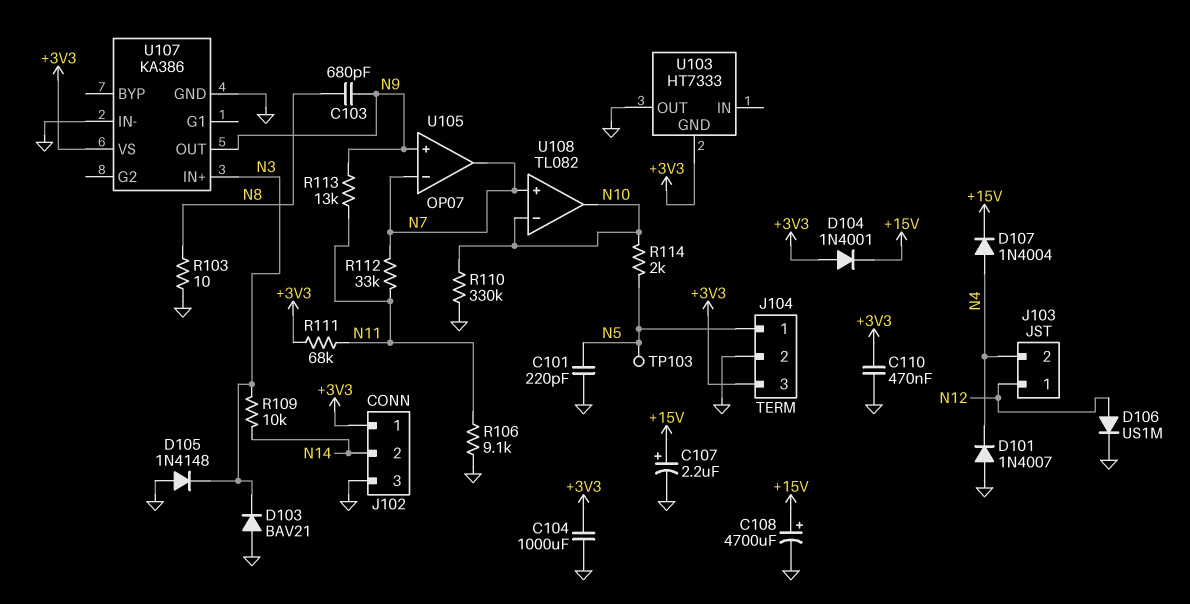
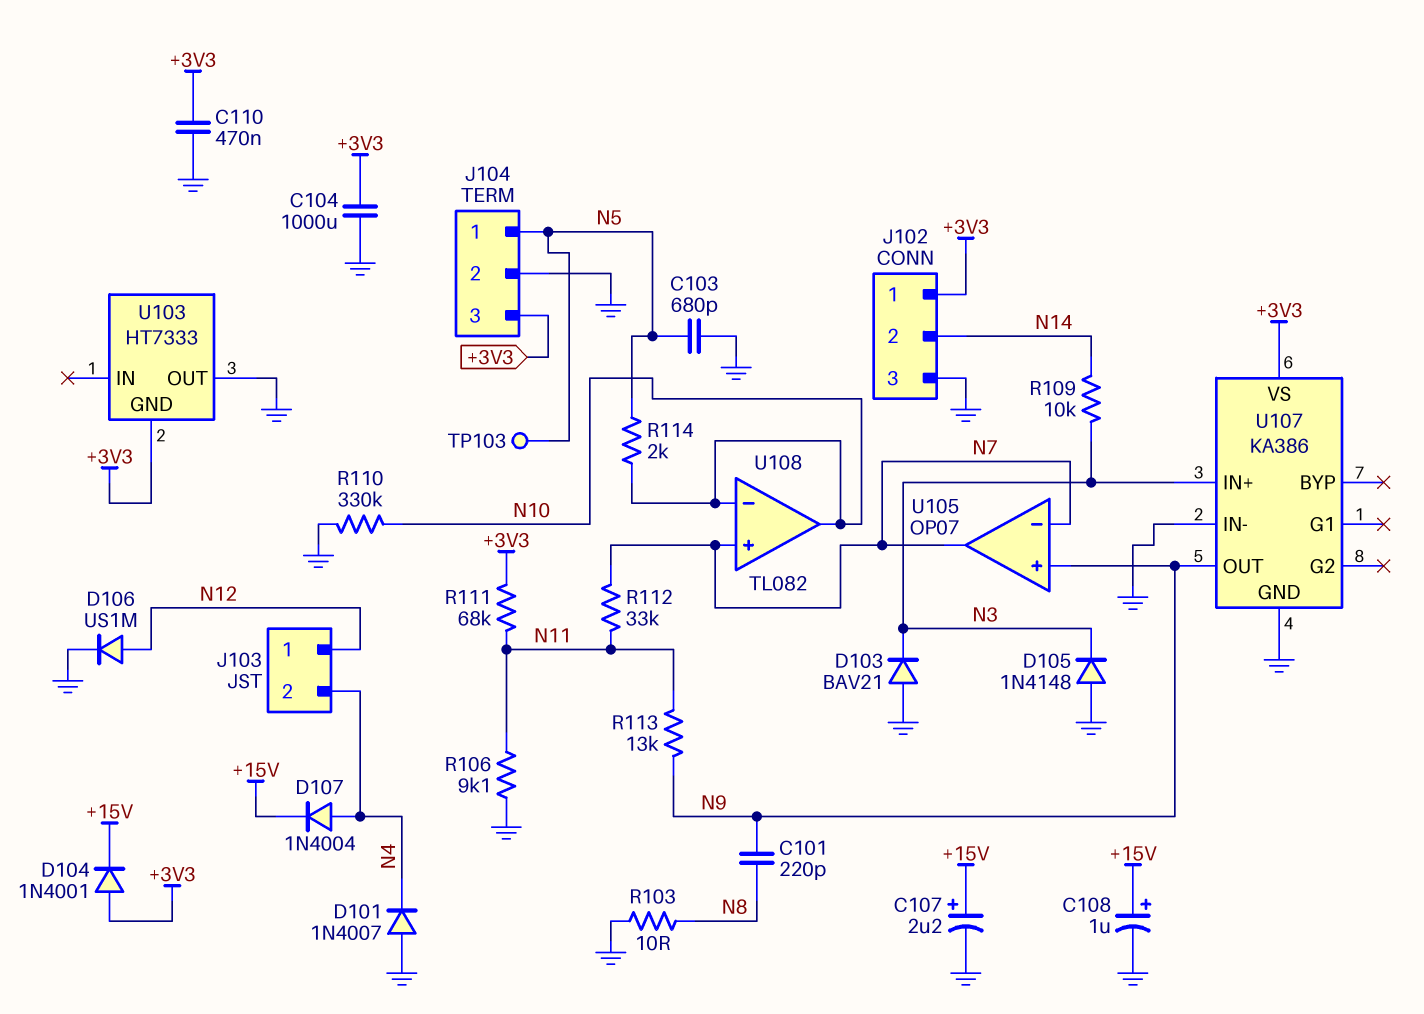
C101: 220pF (GND, N5) -> 220pF (N8, N9)
C103: 680pF (N8, N9) -> 680pF (GND, N5)
C108: 4700uF (plus +15V, minus GND) -> 1uF (plus +15V, minus GND)

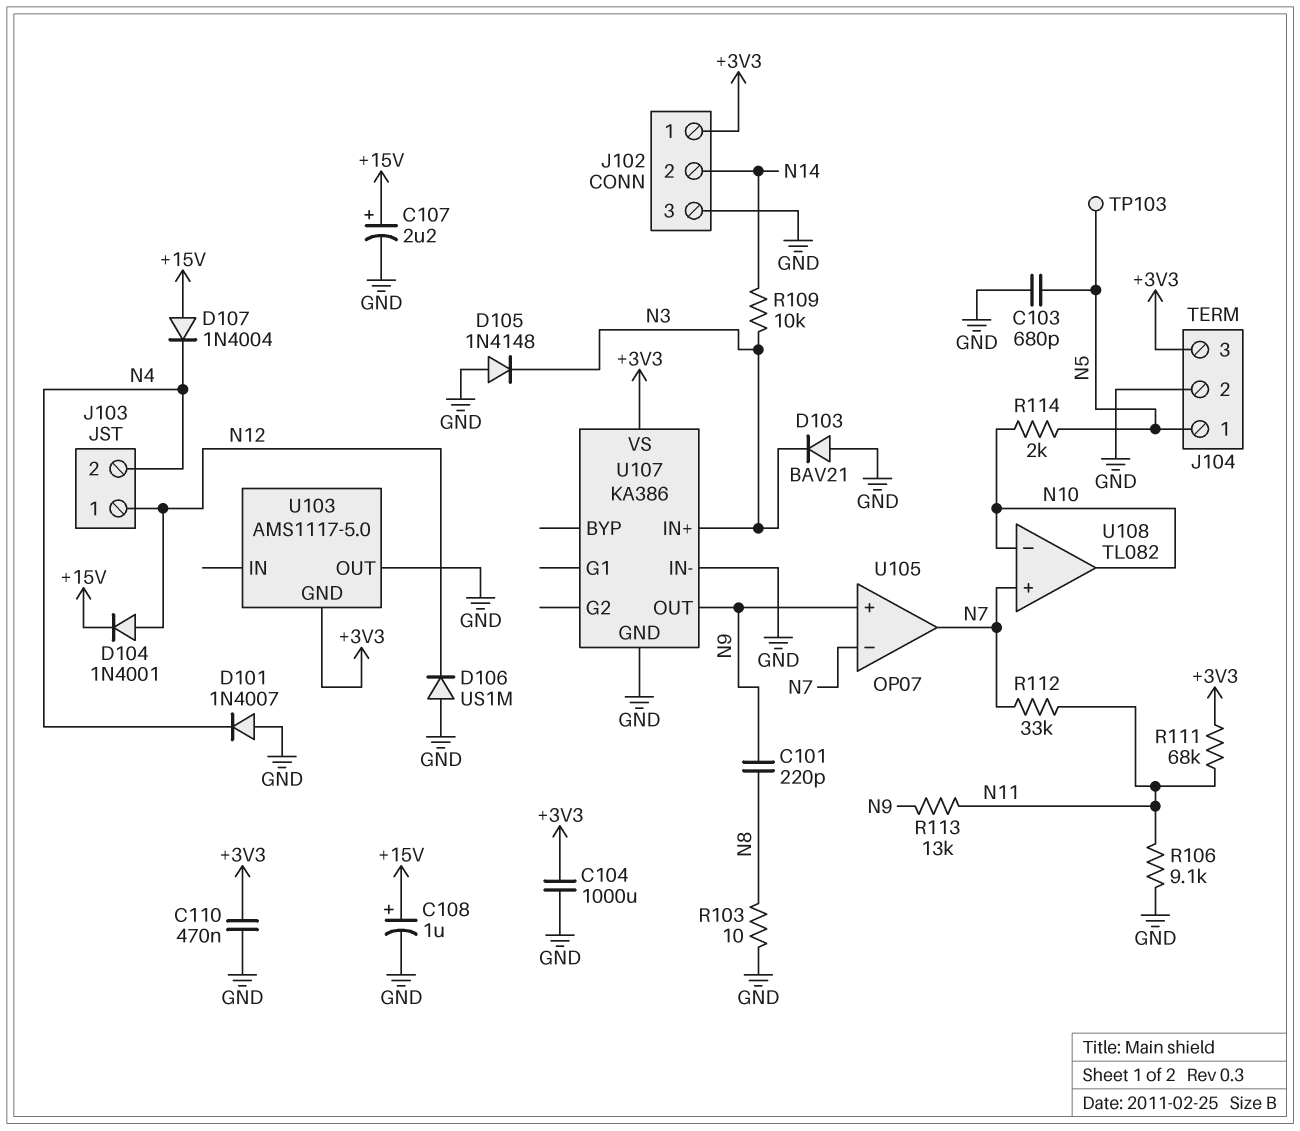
D104: diode 1N4001 (A +3V3, K +15V) -> diode 1N4001 (A N12, K +15V)
D106: diode US1M (A N12, K GND) -> diode US1M (A GND, K N12)
D107: diode 1N4004 (A N4, K +15V) -> diode 1N4004 (A +15V, K N4)
R110: 330k (GND, N10) -> none
U103: HT7333 -> AMS1117-5.0

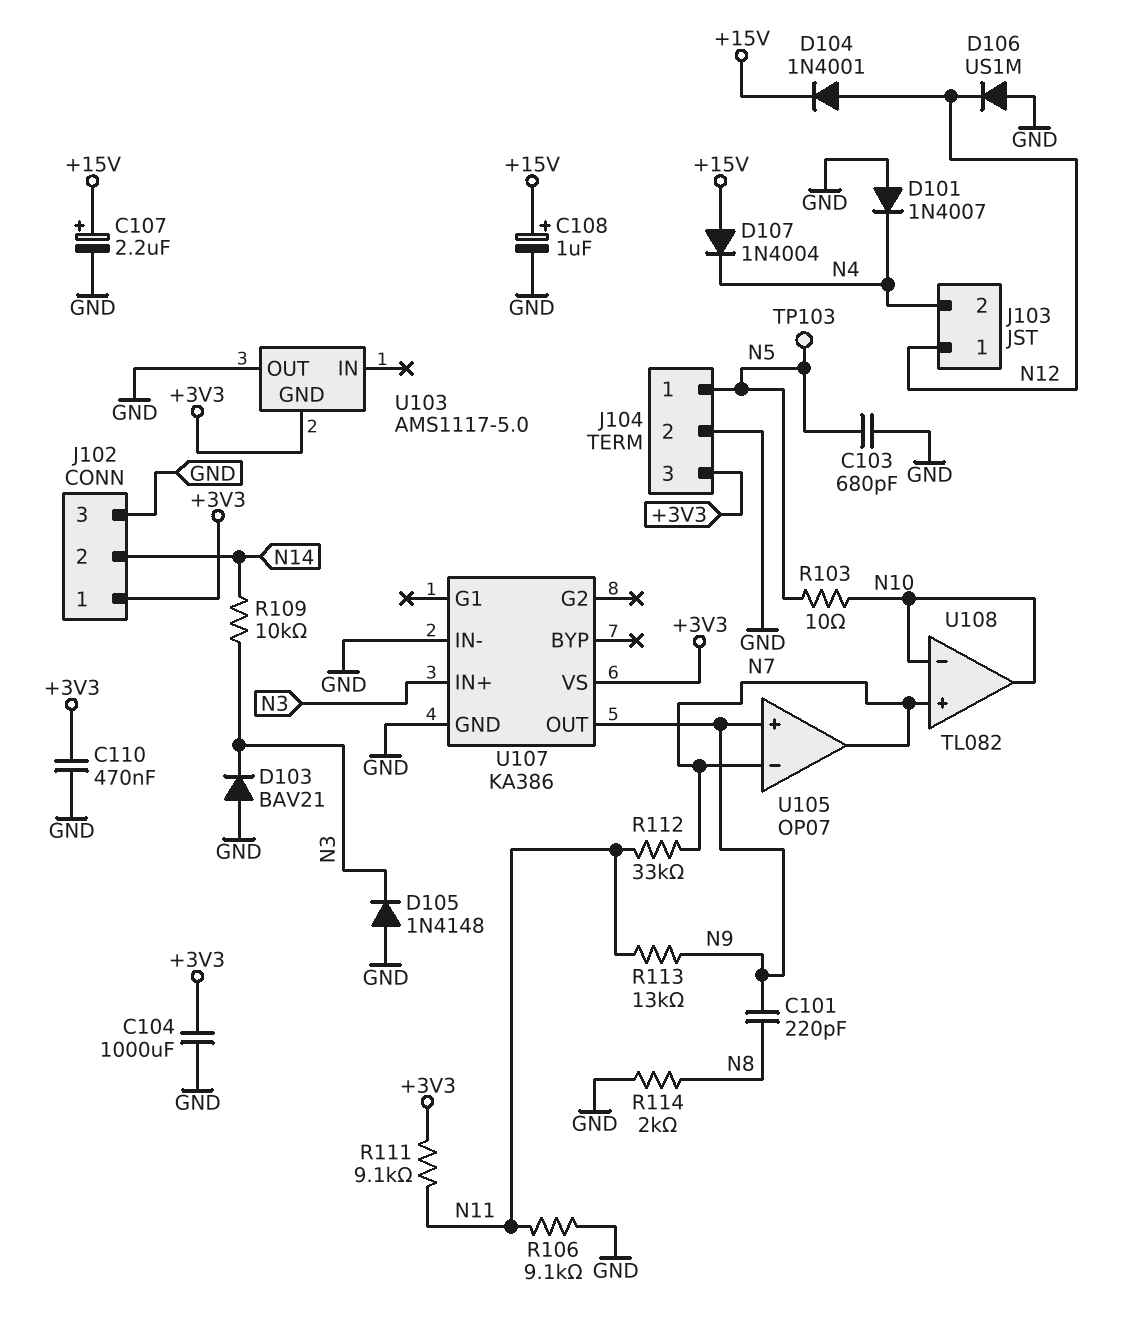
R103: 10 (GND, N8) -> 10 (N5, N10)
R111: 68k (+3V3, N11) -> 9.1k (+3V3, N11)
R114: 2k (N5, N10) -> 2k (GND, N8)

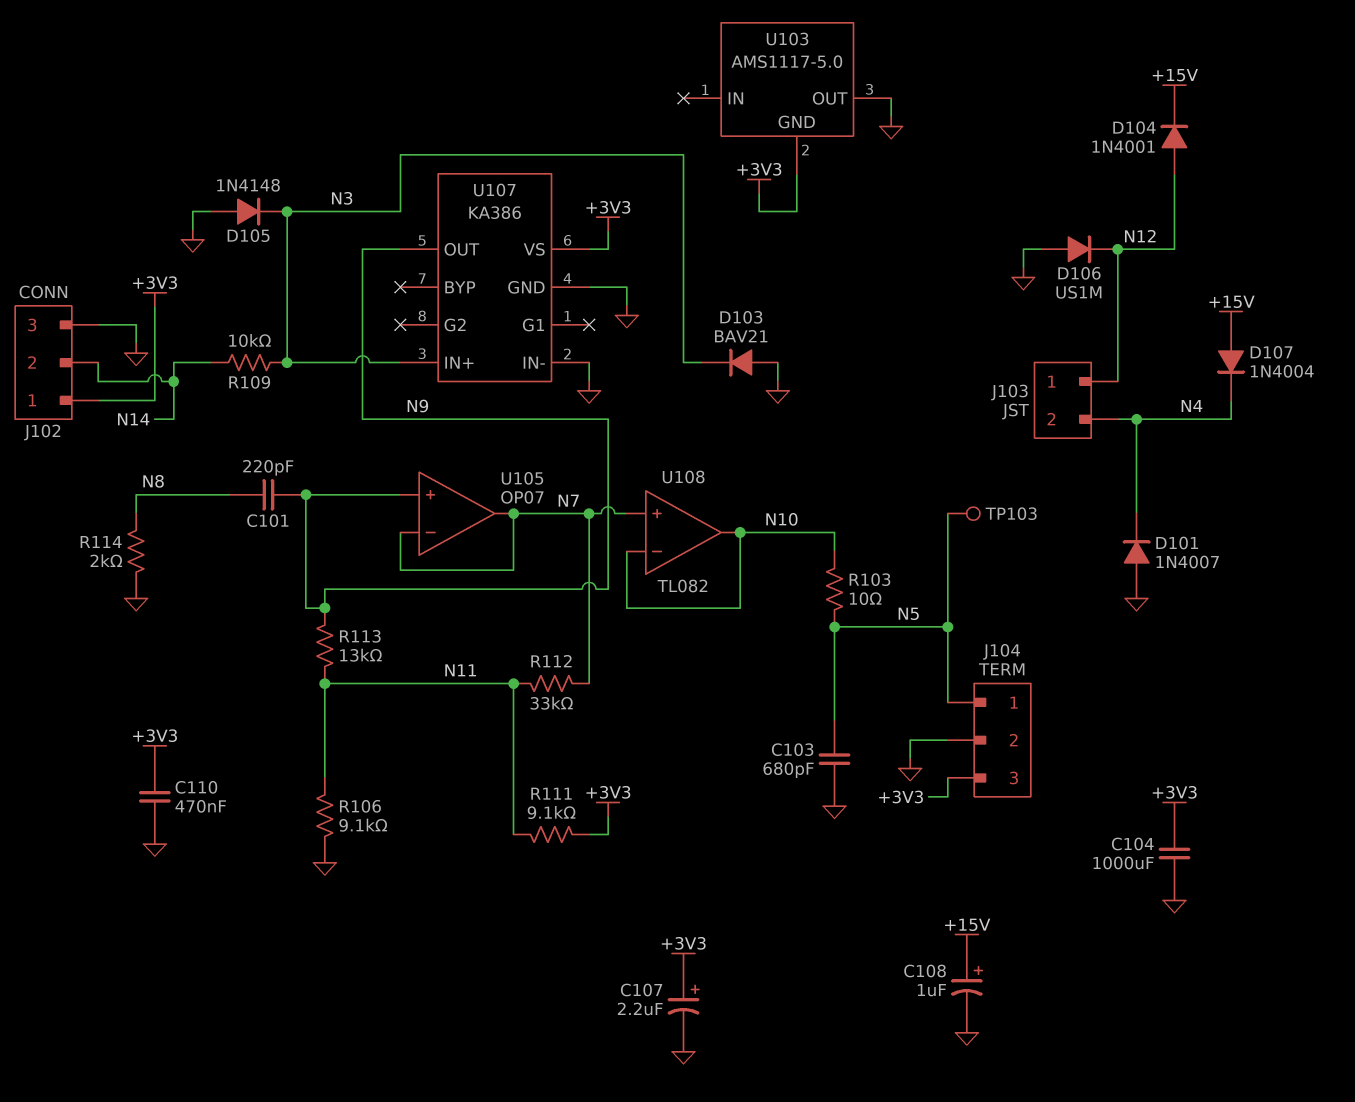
C107: 2.2uF (plus +15V, minus GND) -> 2.2uF (plus +3V3, minus GND)

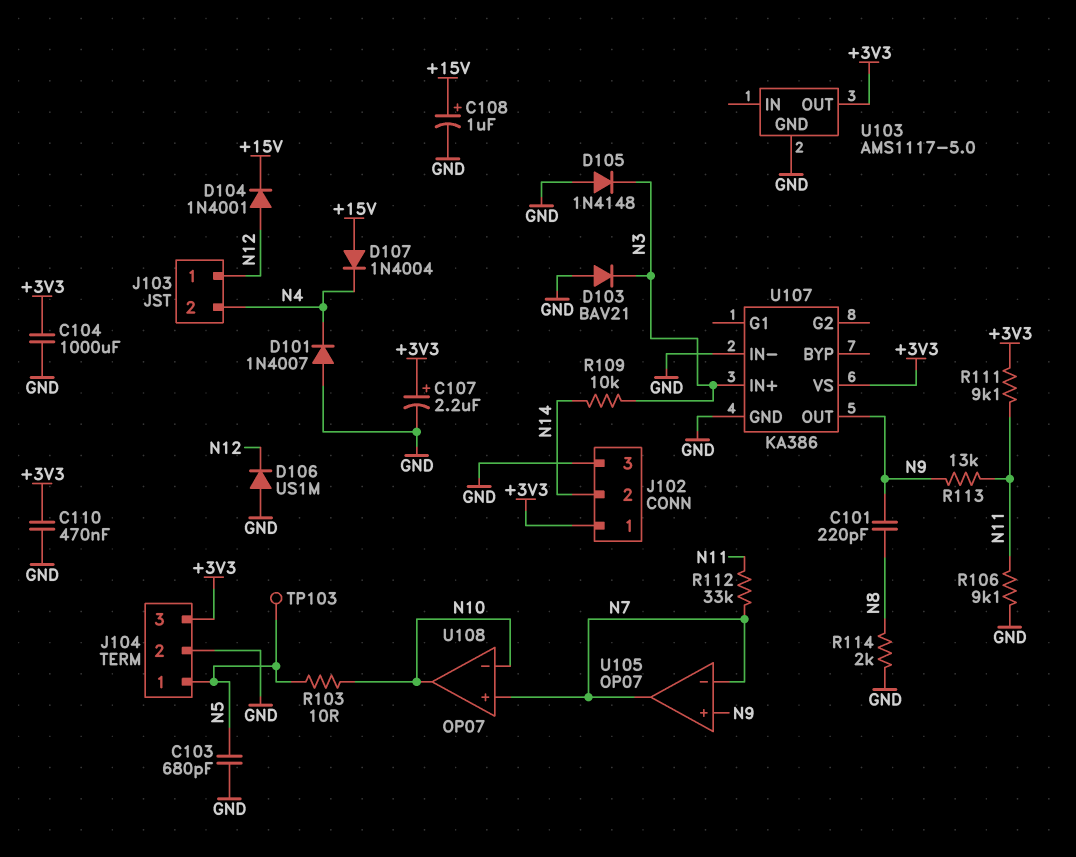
U103 pin GND: +3V3 -> GND
U103 pin OUT: GND -> +3V3
U108: TL082 -> OP07

